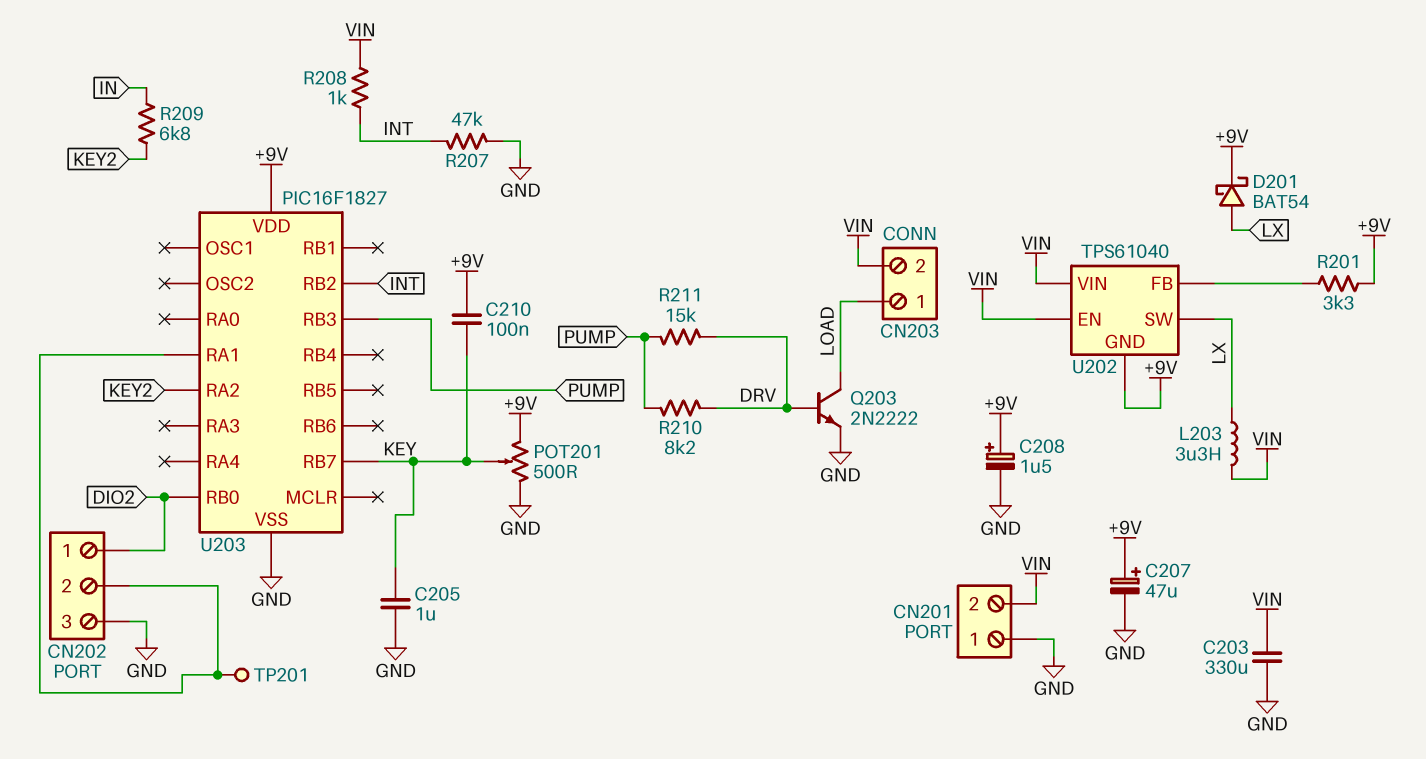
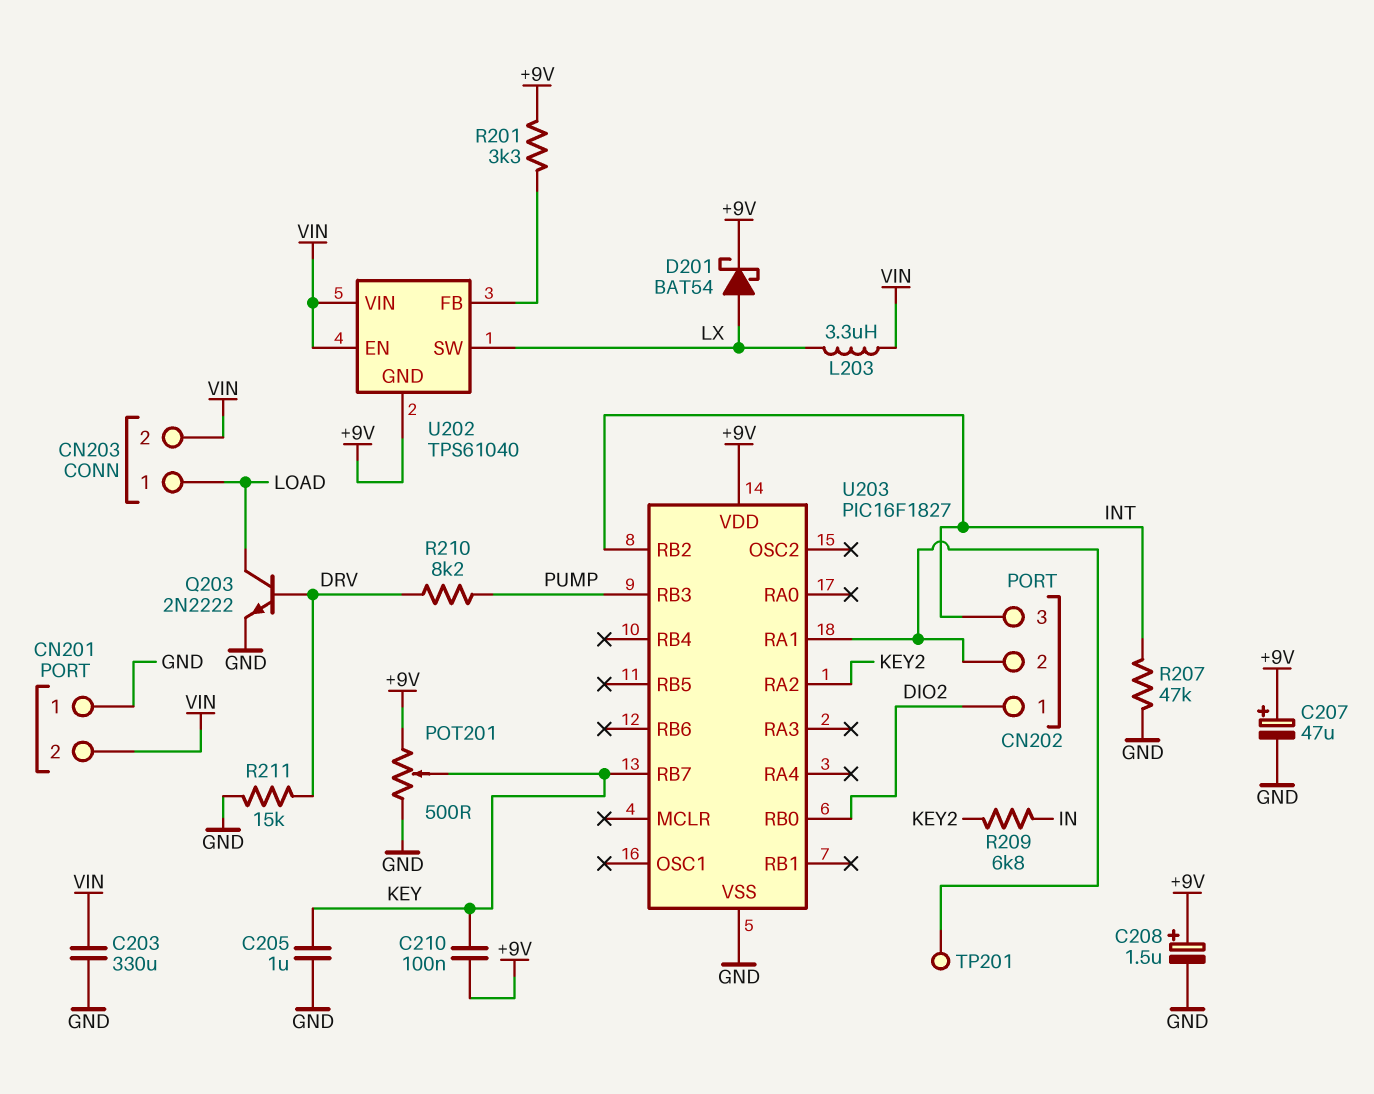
CN202 pin 3: GND -> INT
R208: 1k (INT, VIN) -> none
R211: 15k (DRV, PUMP) -> 15k (DRV, GND)

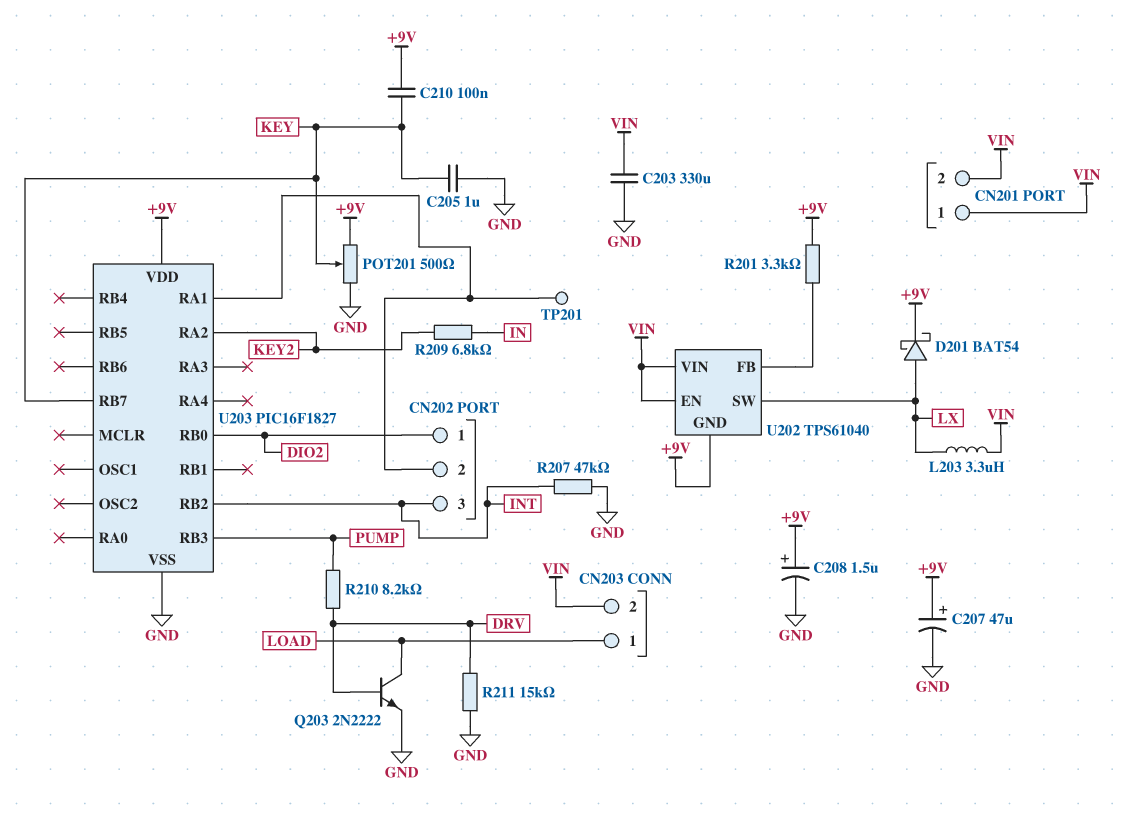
CN201 pin 1: GND -> VIN

